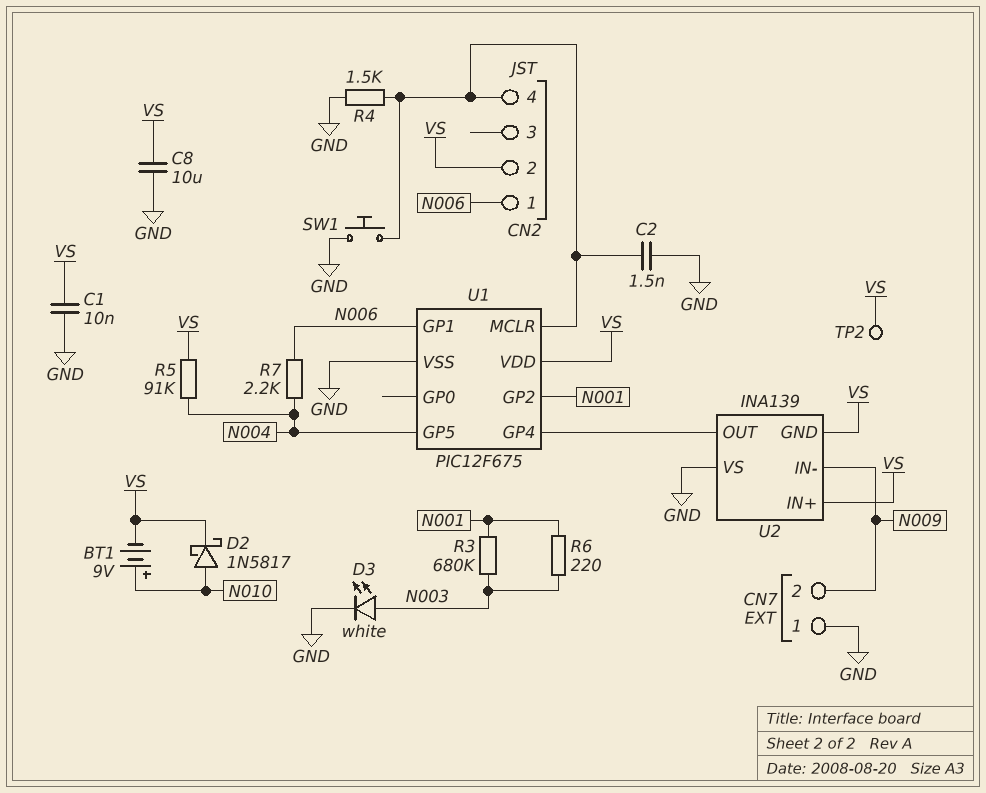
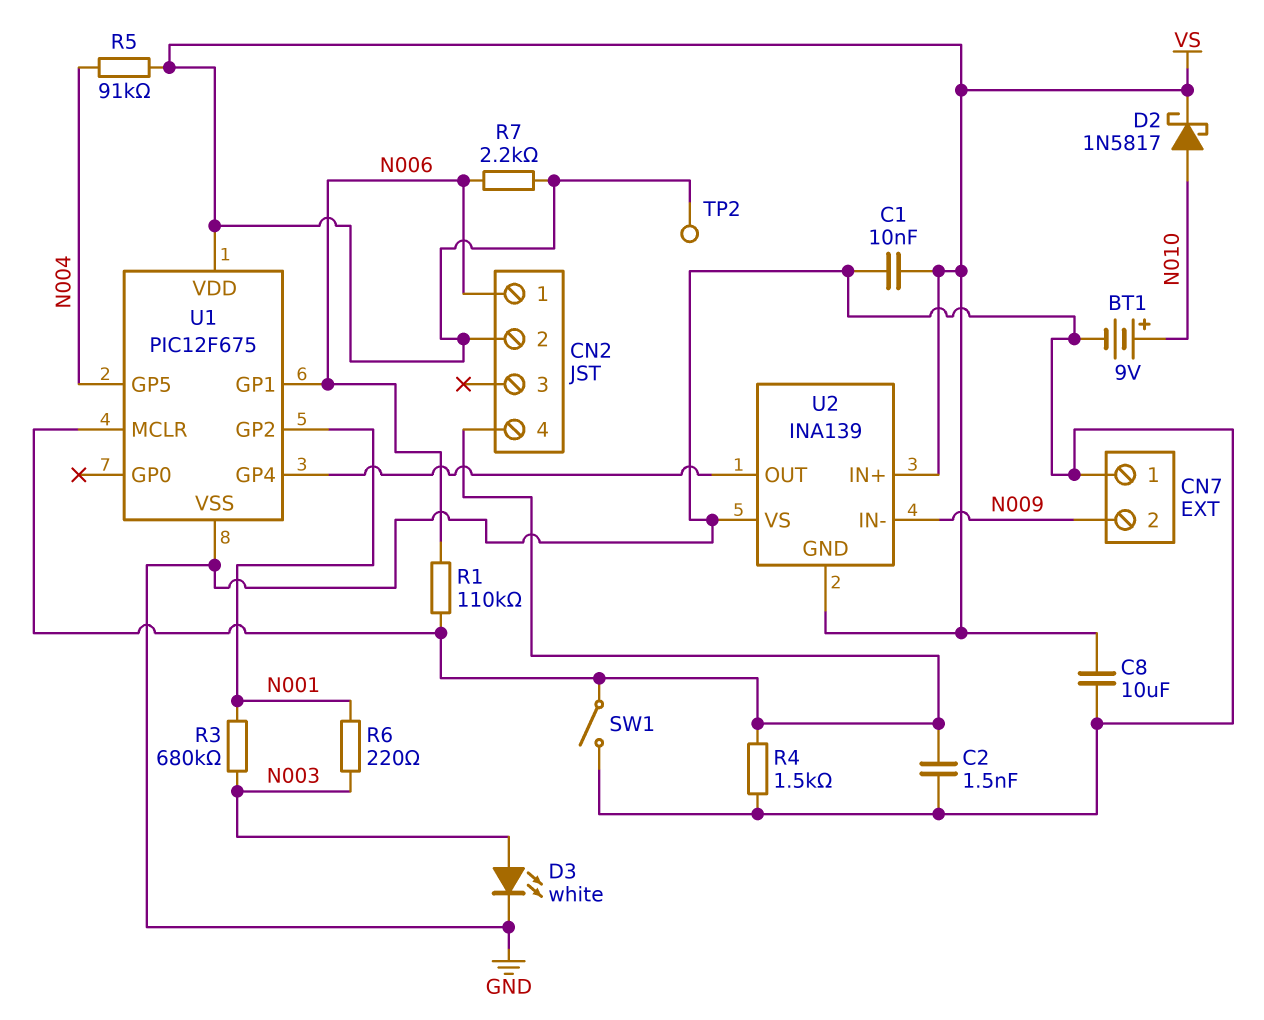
BT1: 9V (plus N010, minus VS) -> 9V (plus N010, minus GND)
R1: none -> 110k (CN2/4, N006)
R7: 2.2k (N004, N006) -> 2.2k (N006, VS)
SW1: button (CN2/4, GND) -> switch (CN2/4, GND)

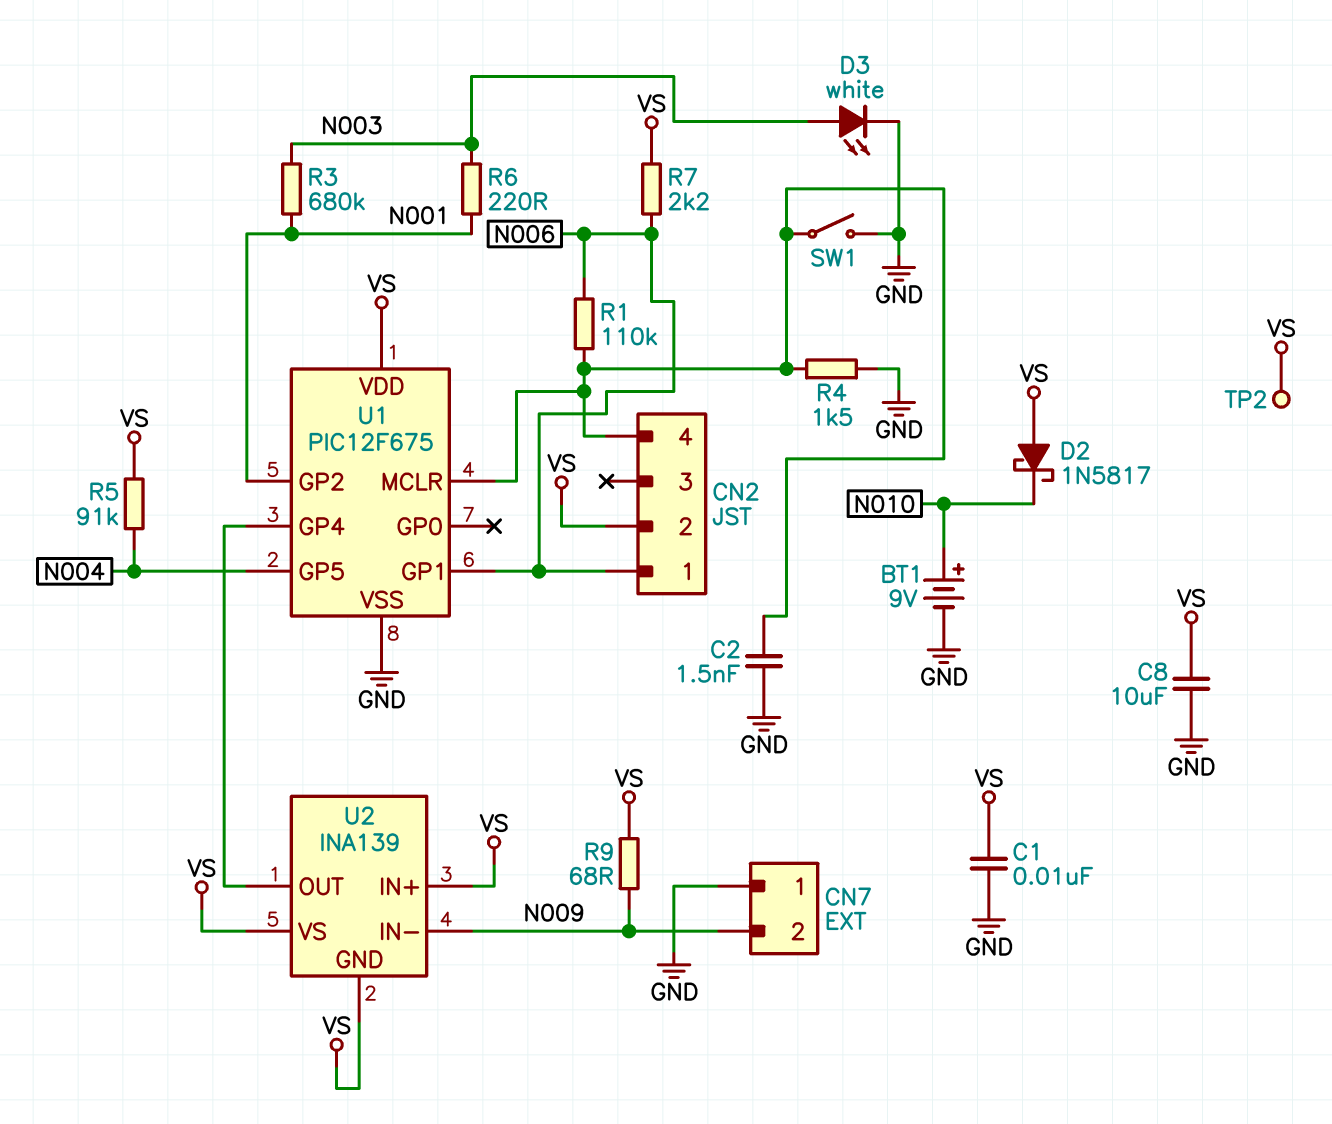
D2: schottky 1N5817 (A N010, K VS) -> schottky 1N5817 (A VS, K N010)
R9: none -> 68 (N009, VS)
U2 pin VS: GND -> VS

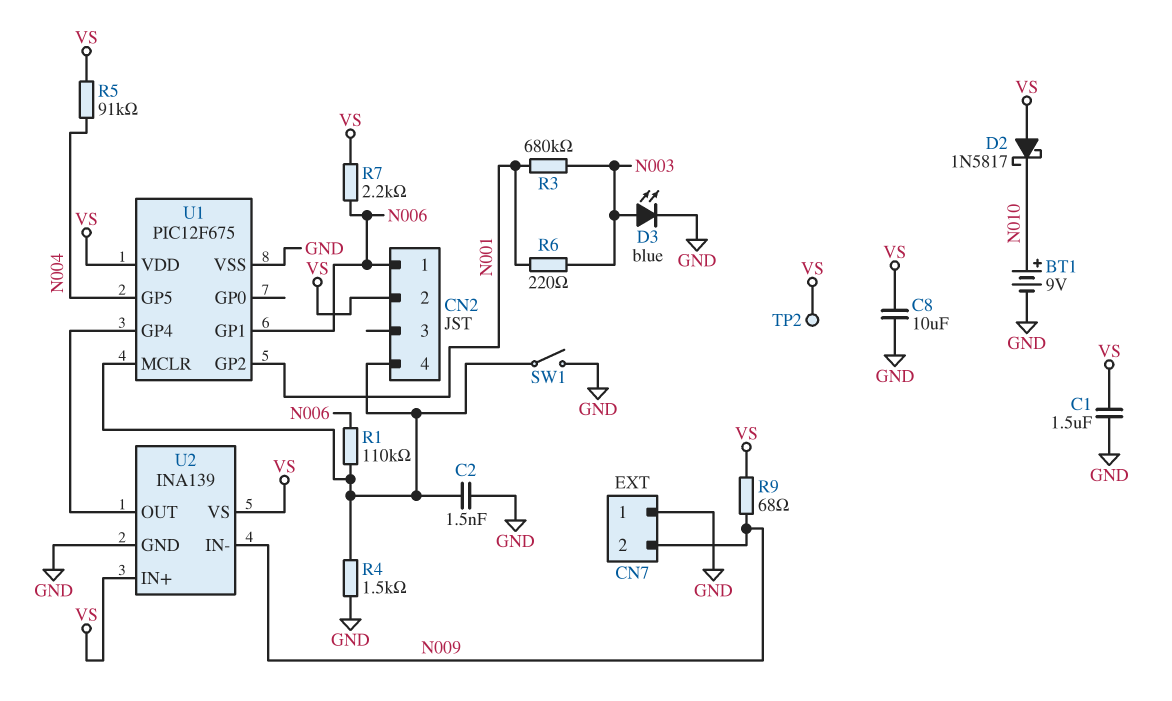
C1: 10nF (GND, VS) -> 1.5uF (GND, VS)
D3: LED white (A N003, K GND) -> LED blue (A N003, K GND)
U2 pin GND: VS -> GND

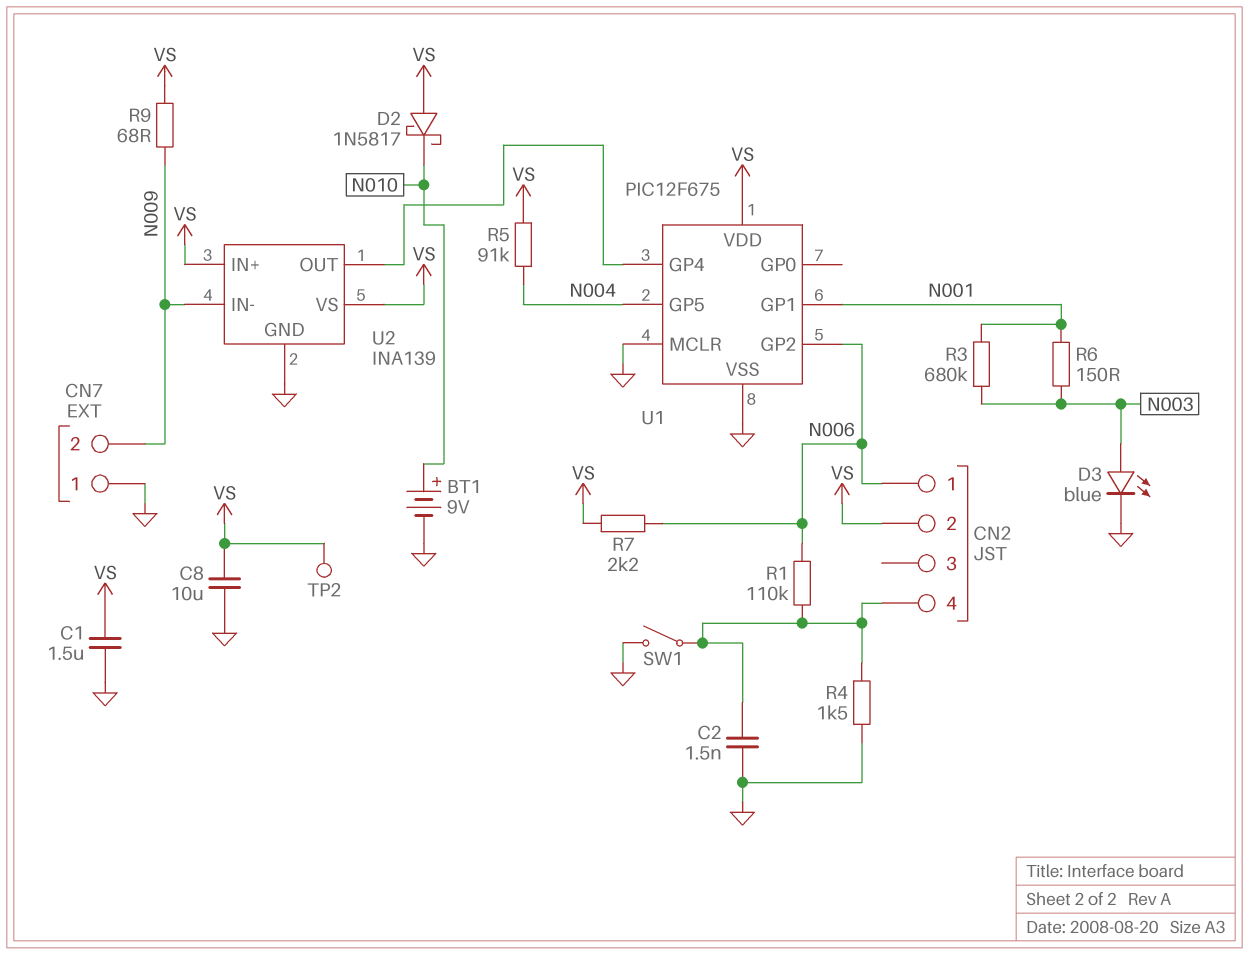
R6: 220 (N001, N003) -> 150 (N001, N003)
U1 pin GP1: N006 -> N001
U1 pin GP2: N001 -> N006
U1 pin MCLR: CN2/4 -> GND

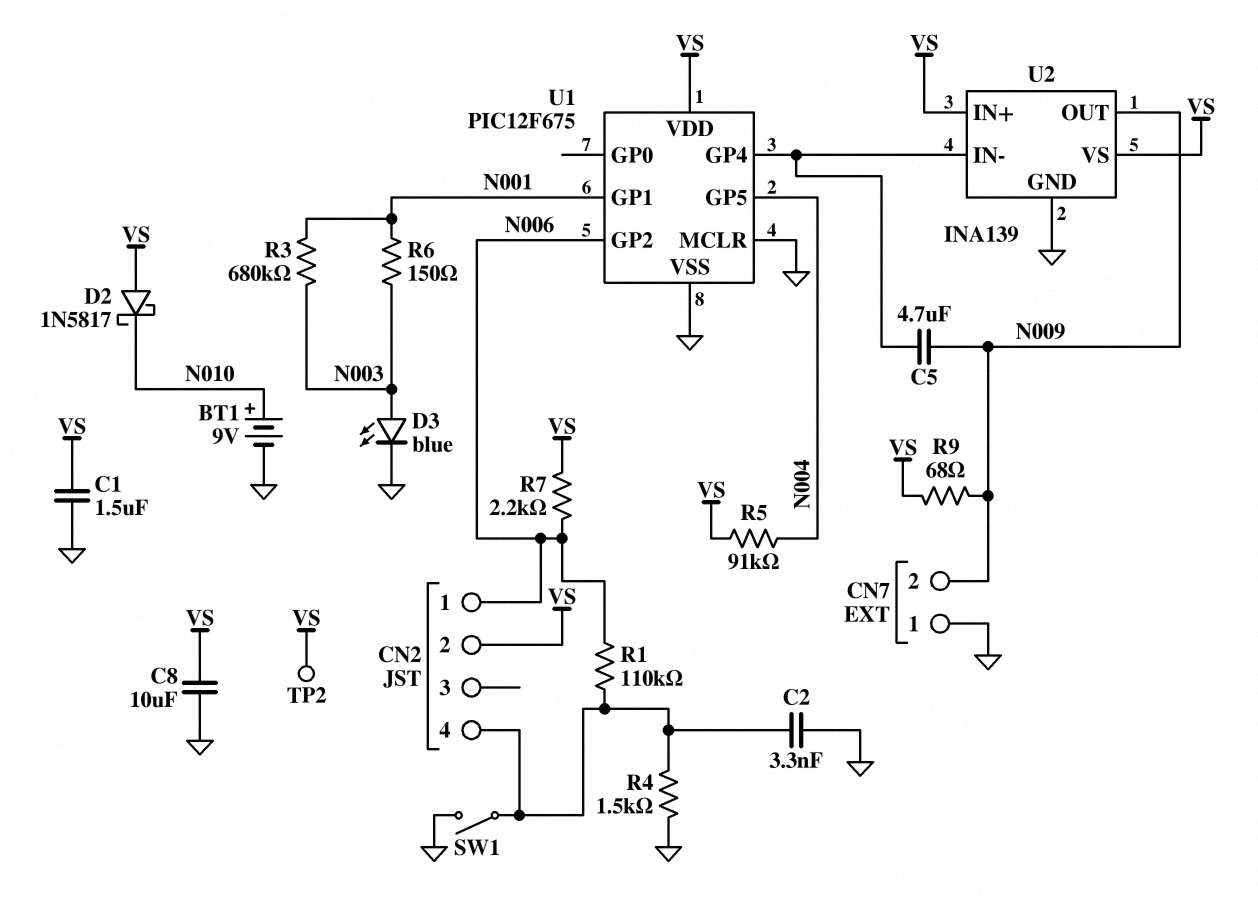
C2: 1.5nF (CN2/4, GND) -> 3.3nF (CN2/4, GND)
C5: none -> 4.7uF (N009, U1/GP4)
U2 pin IN-: N009 -> U1/GP4
U2 pin OUT: U1/GP4 -> N009

